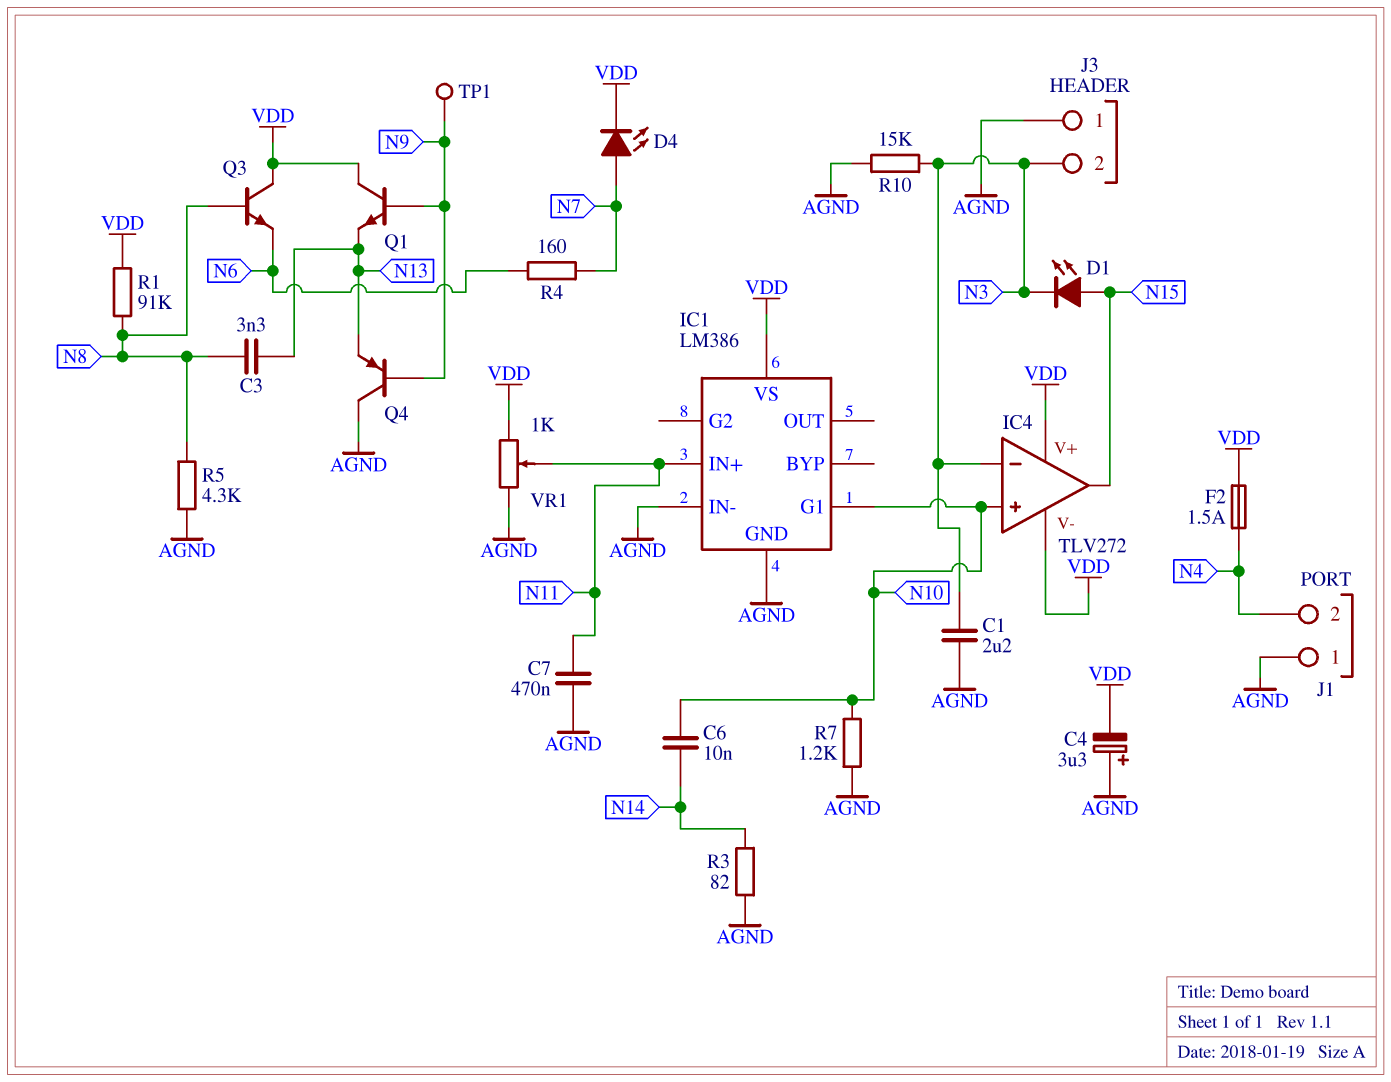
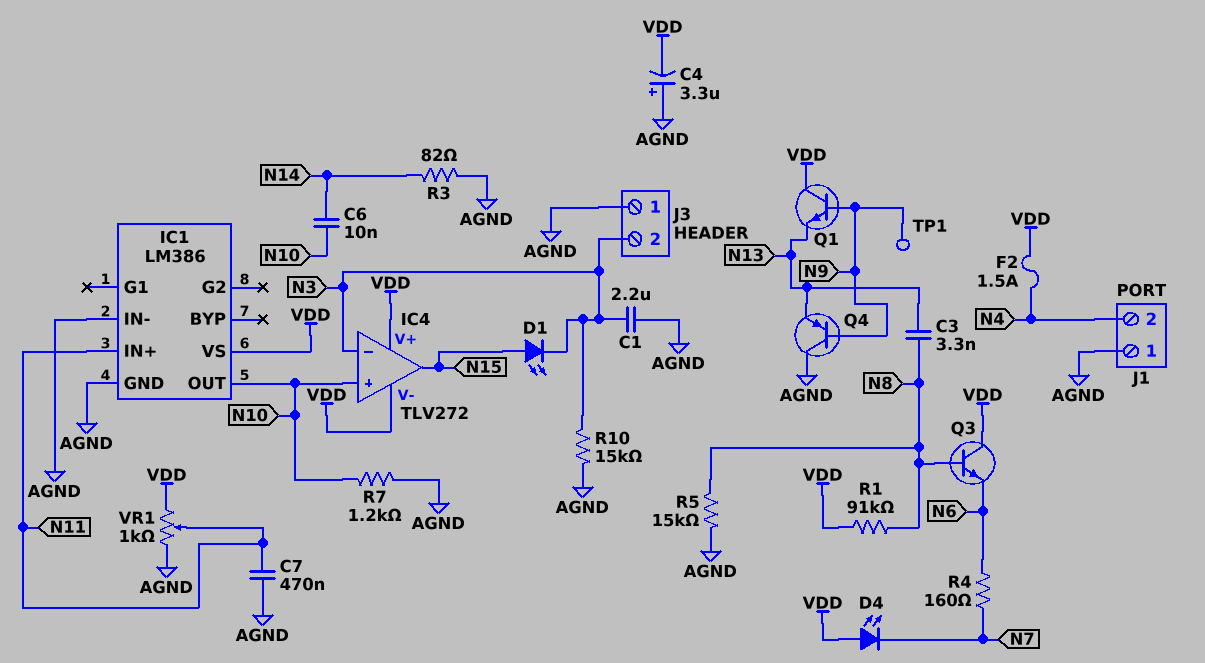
D4: LED (A N7, K VDD) -> LED (A VDD, K N7)
IC1 pin G1: N10 -> none
IC1 pin OUT: none -> N10
R5: 4.3k (AGND, N8) -> 15k (AGND, N8)

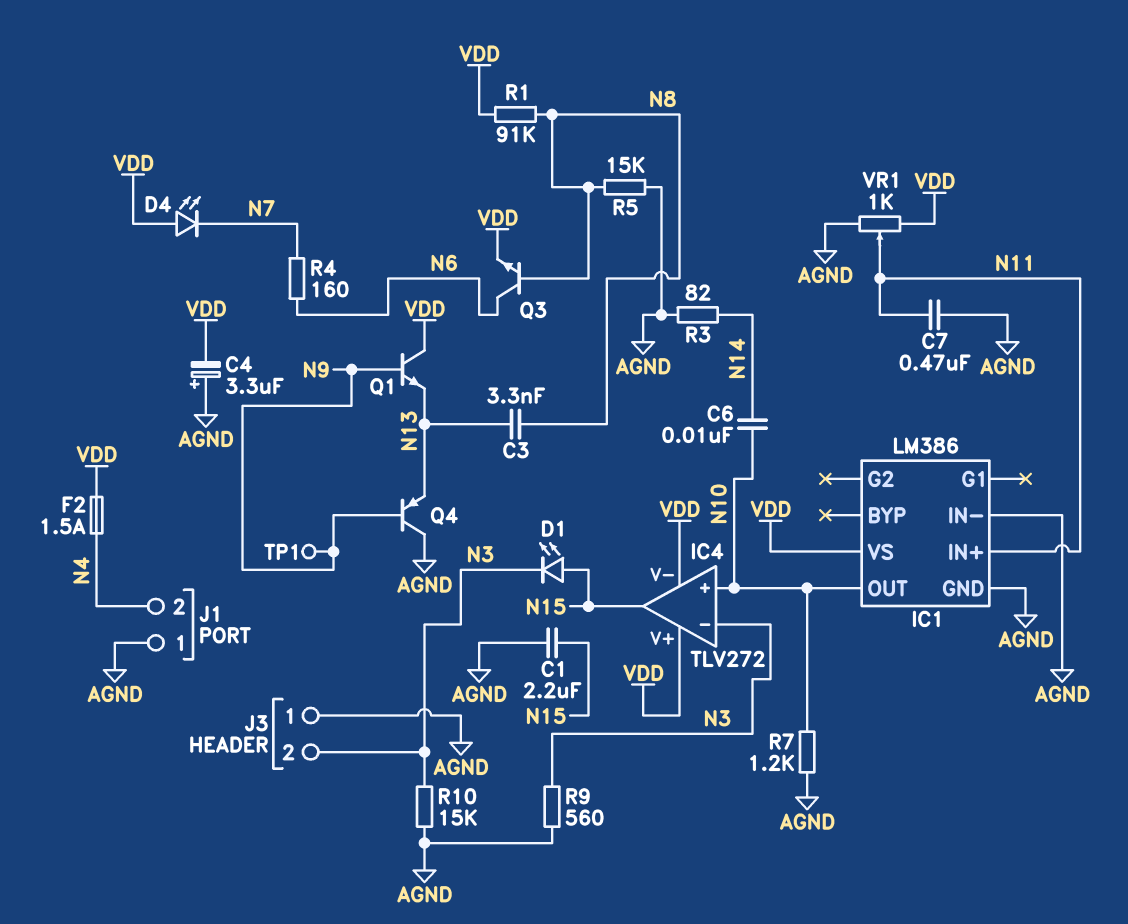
C1: 2.2uF (AGND, N3) -> 2.2uF (AGND, N15)
Q3: NPN (B N8, C VDD, E N6) -> NPN (B N8, C N6, E VDD)
R9: none -> 560 (AGND, N3)

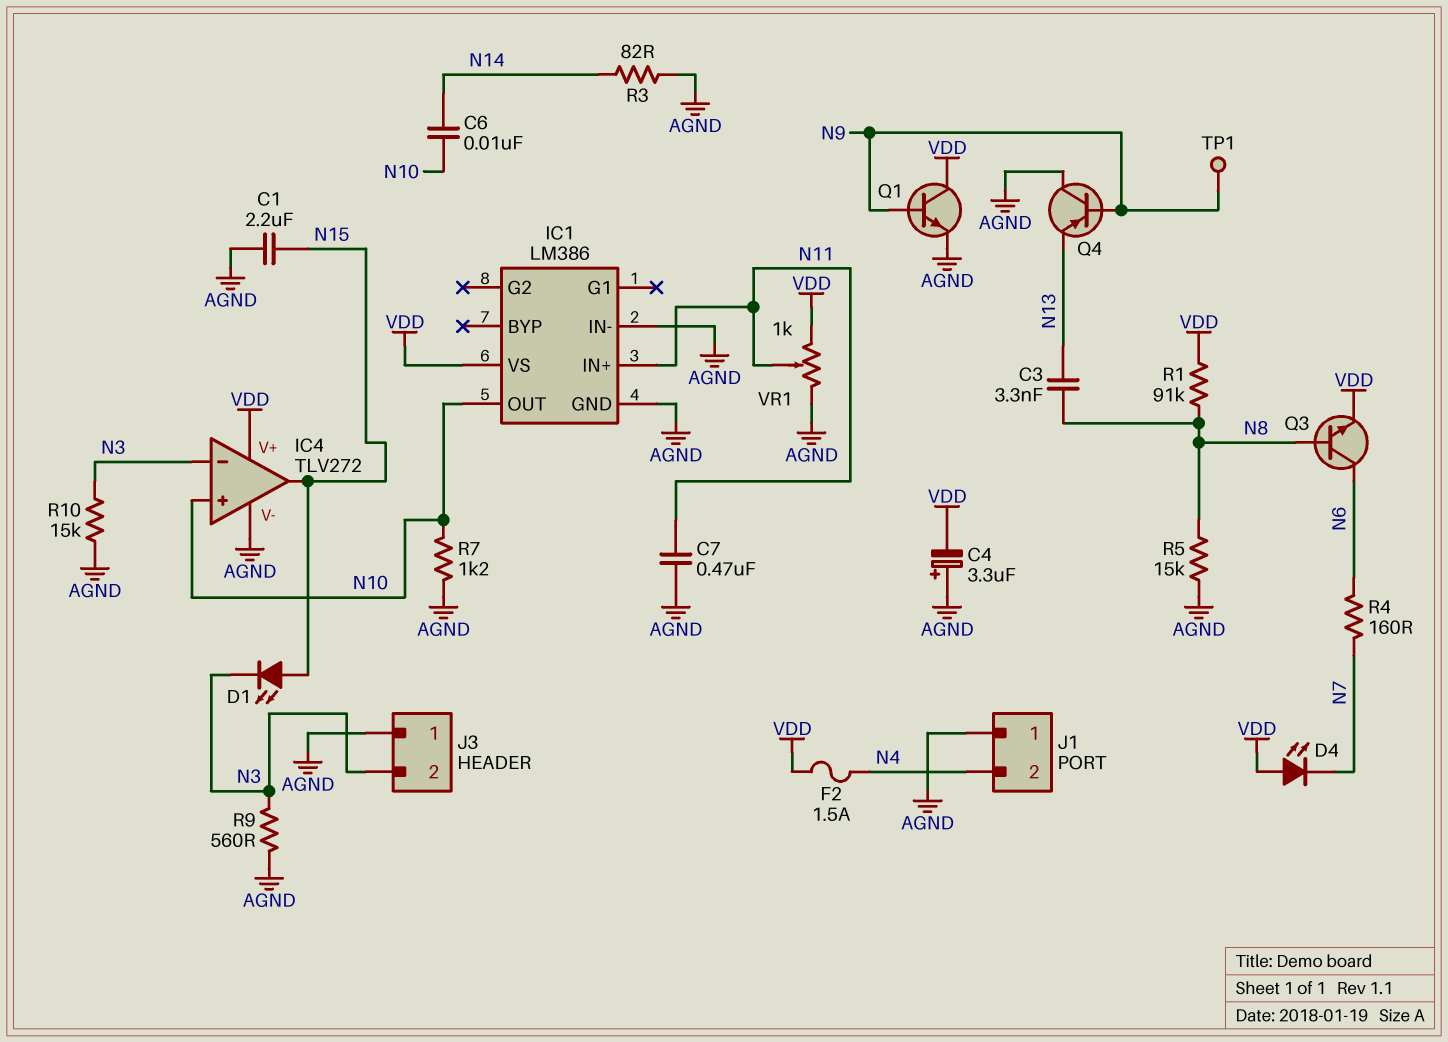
IC4 pin V-: VDD -> AGND
Q1: NPN (B N9, C VDD, E N13) -> NPN (B N9, C VDD, E AGND)

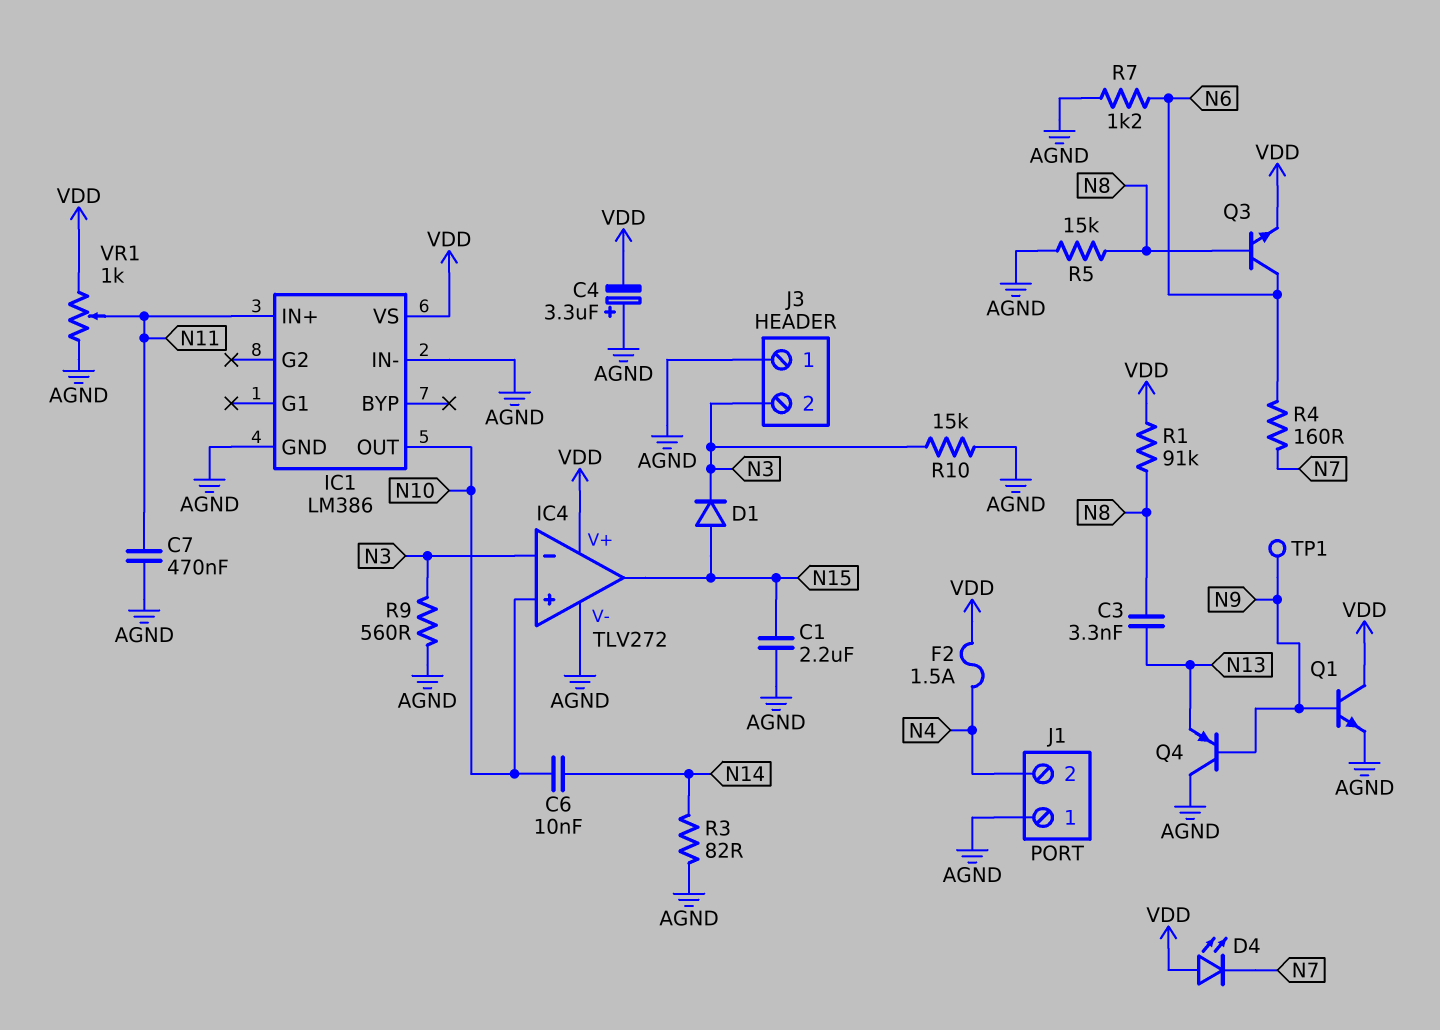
D1: LED (A N15, K N3) -> diode (A N15, K N3)
R7: 1.2k (AGND, N10) -> 1.2k (AGND, N6)

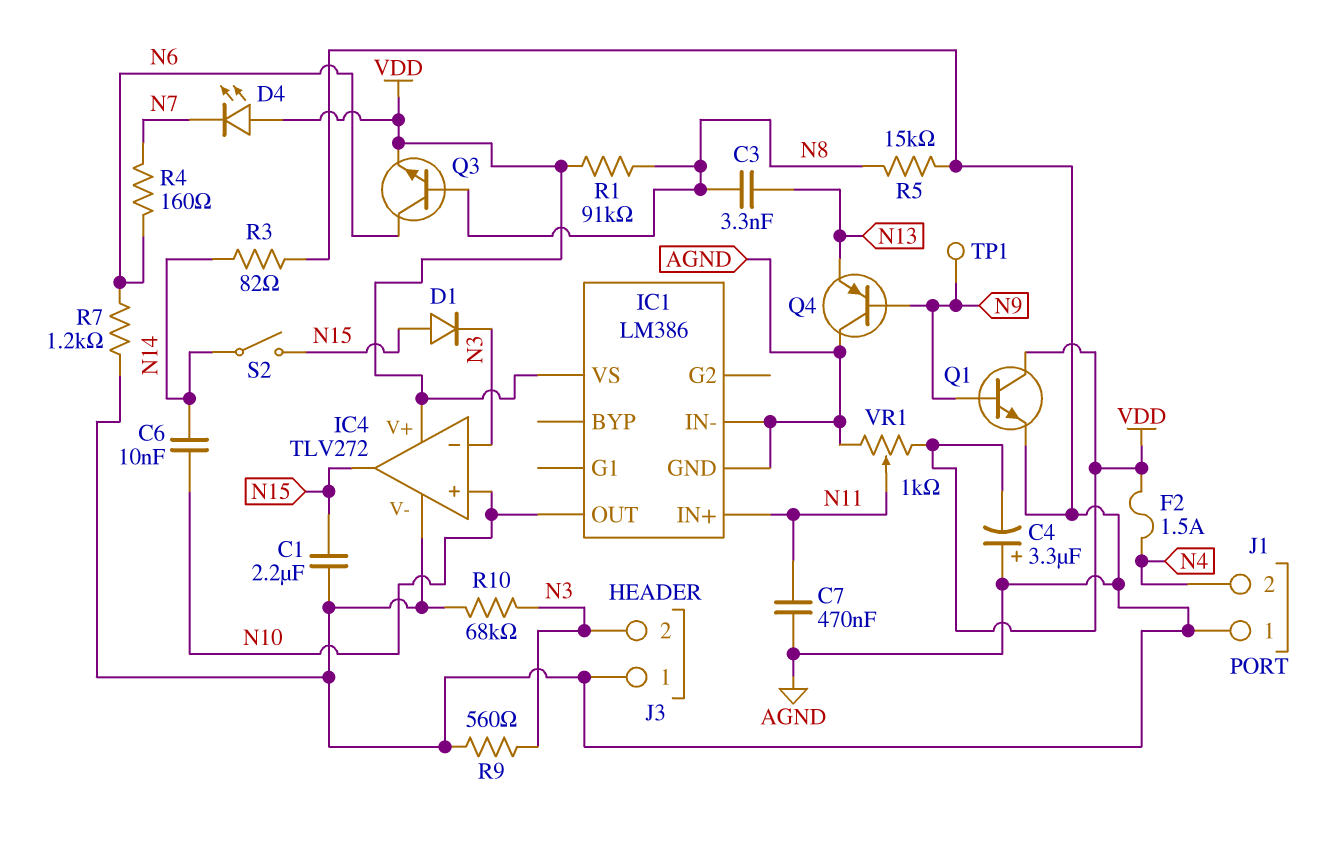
R10: 15k (AGND, N3) -> 68k (AGND, N3)
S2: none -> switch (N14, N15)

